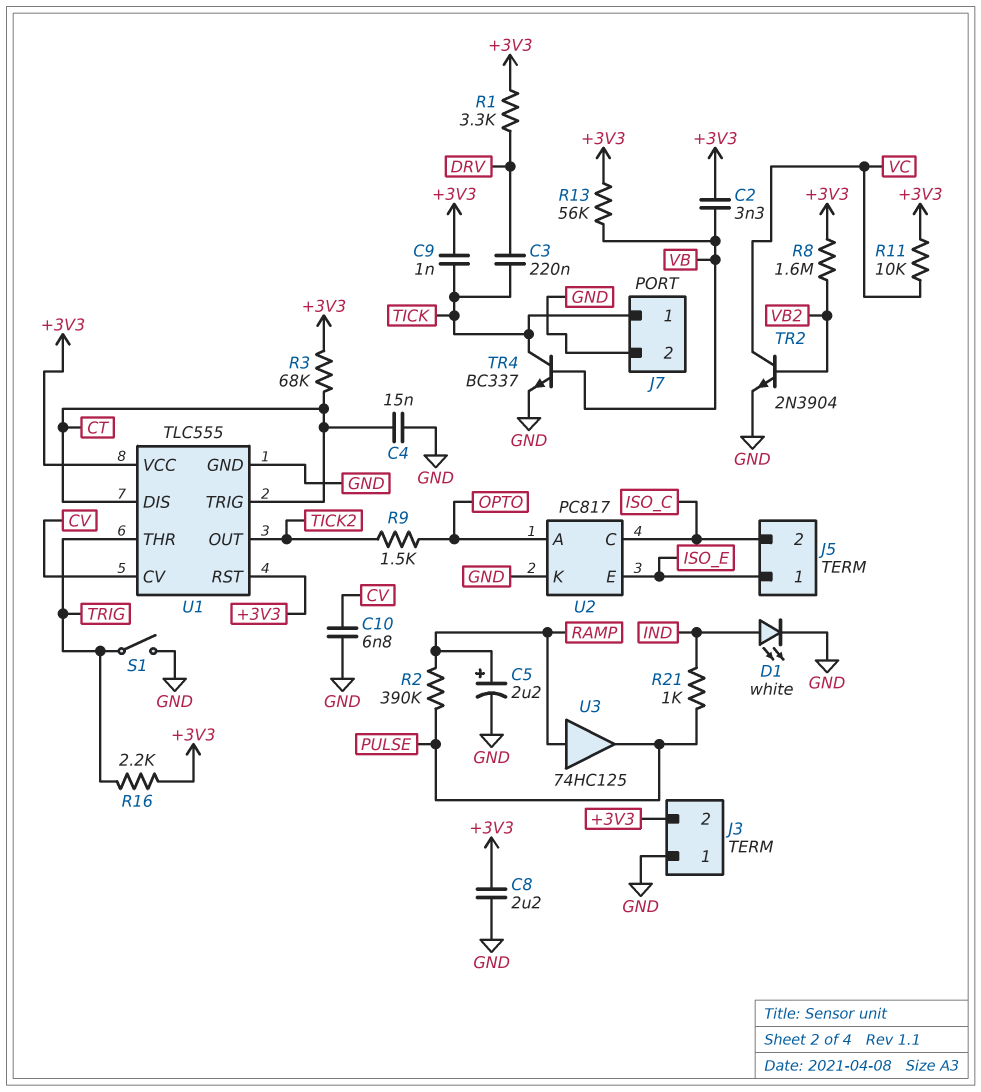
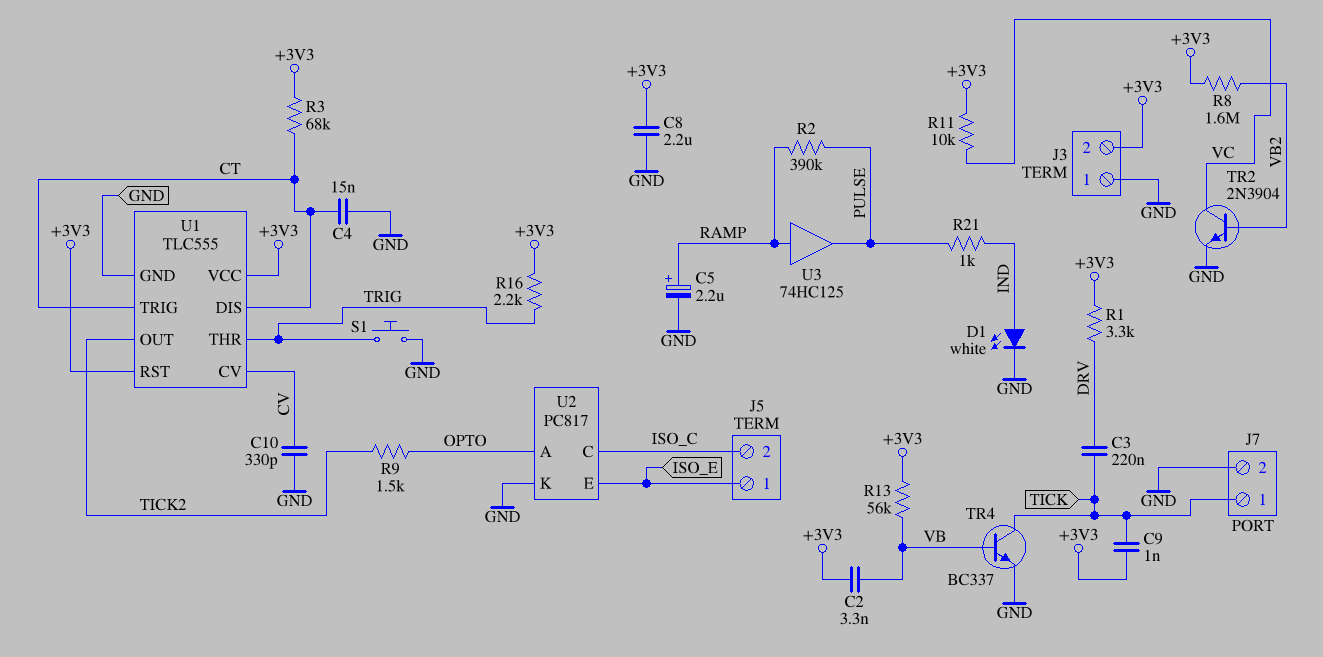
C10: 6.8nF (CV, GND) -> 330pF (CV, GND)
S1: switch (GND, TRIG) -> button (GND, TRIG)

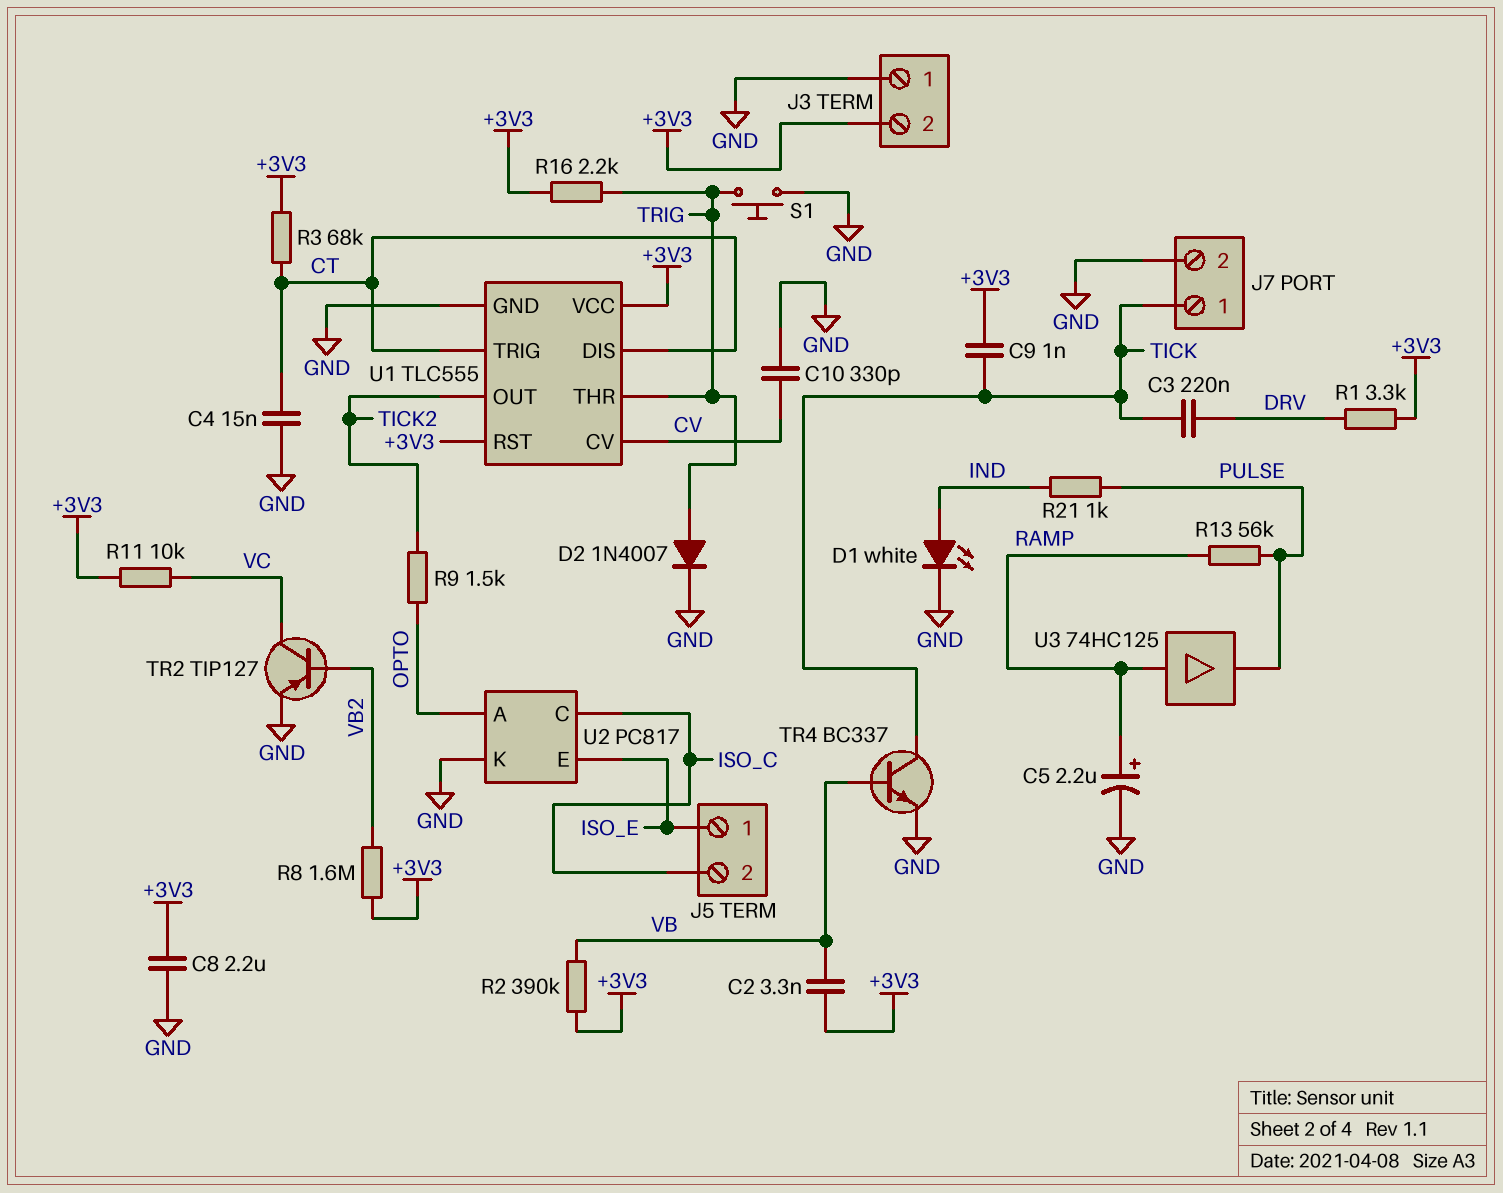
D2: none -> diode 1N4007 (A TRIG, K GND)
R2: 390k (PULSE, RAMP) -> 390k (+3V3, VB)
R13: 56k (+3V3, VB) -> 56k (PULSE, RAMP)
TR2: NPN 2N3904 (B VB2, C VC, E GND) -> PNP TIP127 (B VB2, C VC, E GND)

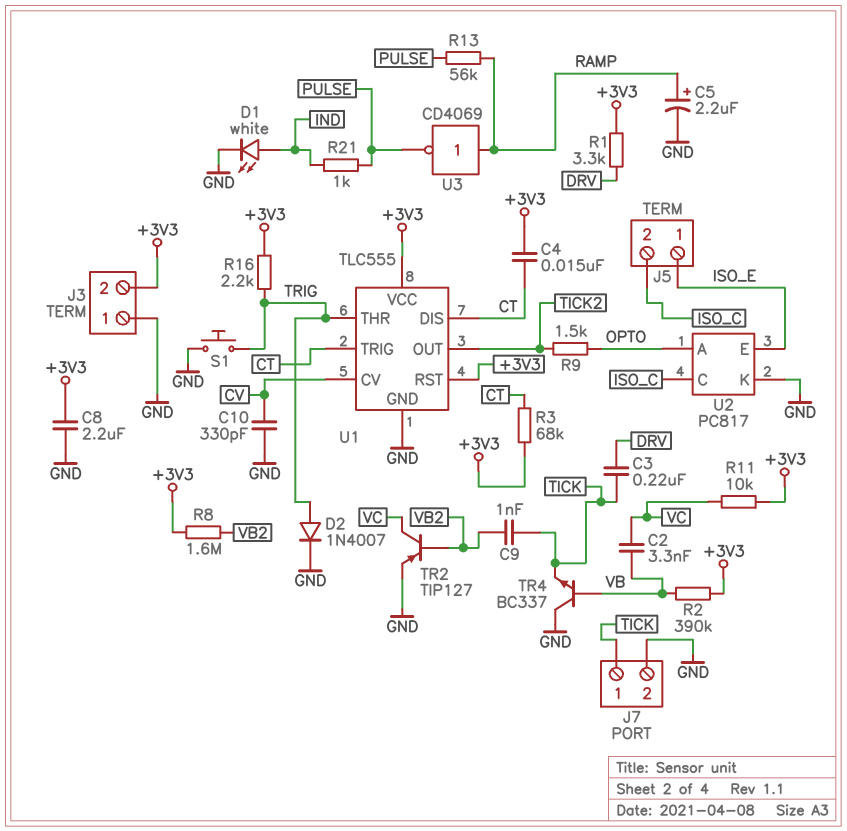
C2: 3.3nF (+3V3, VB) -> 3.3nF (VB, VC)
C4: 15nF (CT, GND) -> 15nF (+3V3, CT)
C9: 1nF (+3V3, TICK) -> 1nF (TICK, VB2)
TR4: NPN BC337 (B VB, C TICK, E GND) -> NPN BC337 (B VB, C GND, E TICK)
U3: buffer 74HC125 (in RAMP, out PULSE) -> NOT CD4069 (in RAMP, out PULSE)

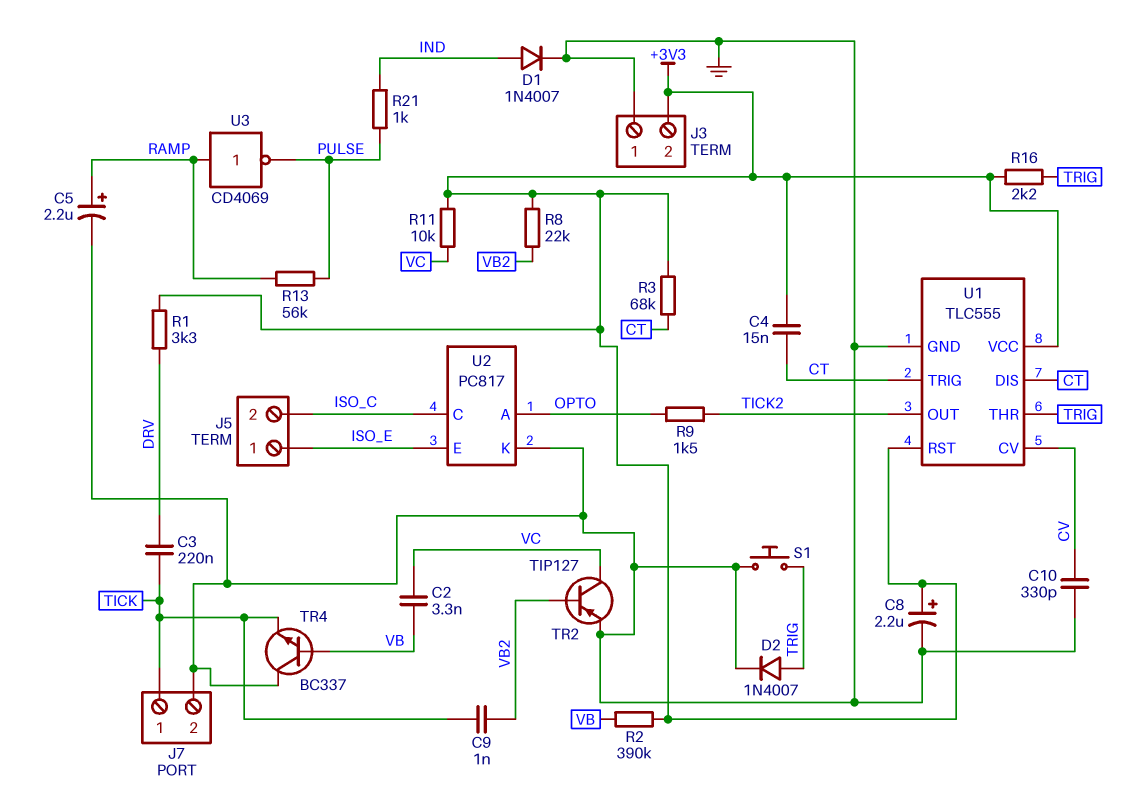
C8: 2.2uF (+3V3, GND) -> 2.2uF (plus +3V3, minus GND)
D1: LED white (A IND, K GND) -> diode 1N4007 (A IND, K GND)
R8: 1.6M (+3V3, VB2) -> 22k (+3V3, VB2)

